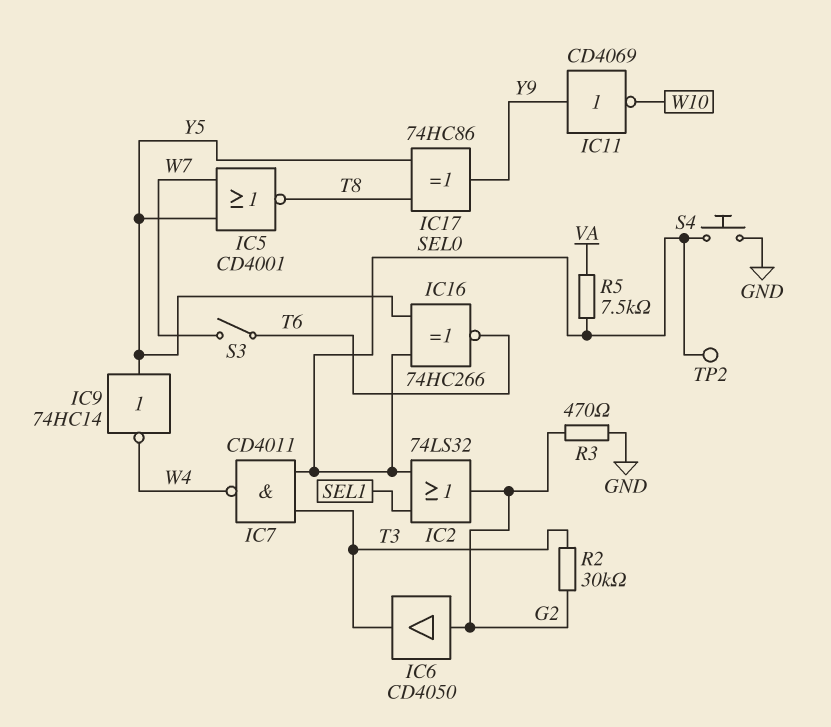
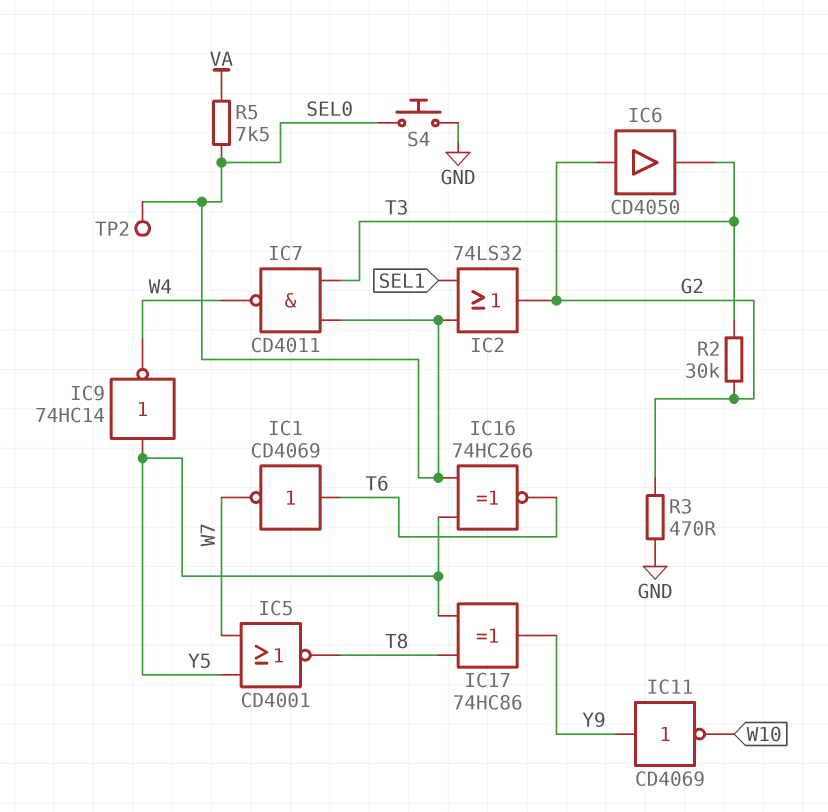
IC1: none -> NOT CD4069 (in T6, out W7)
S3: switch (T6, W7) -> none

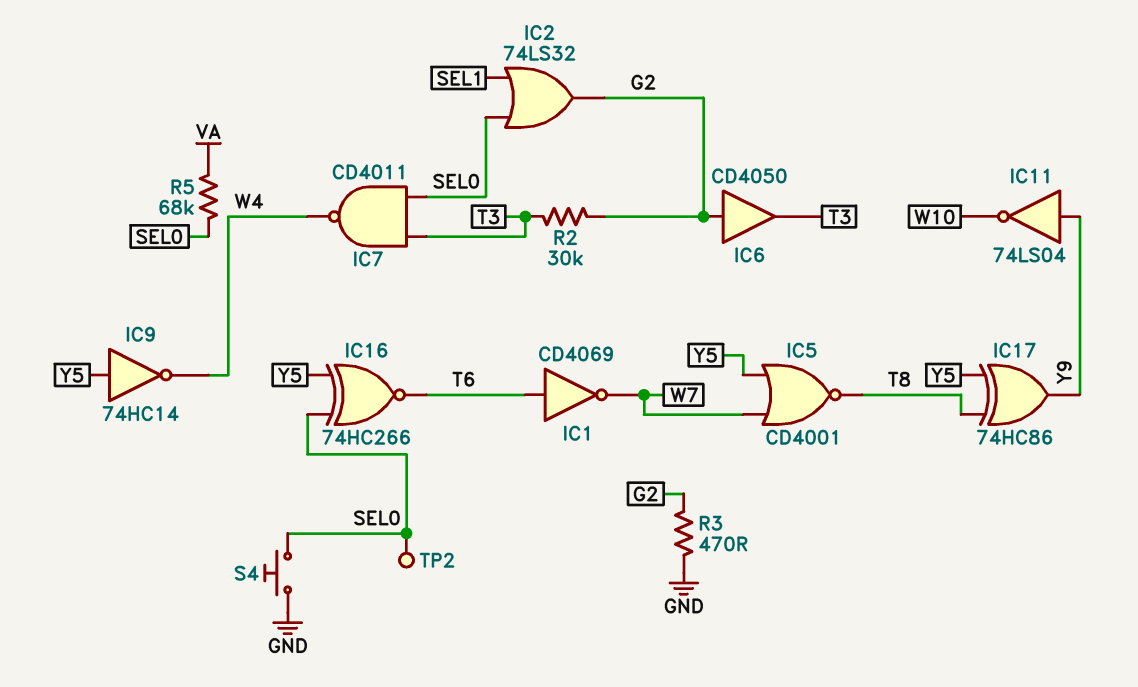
IC11: NOT CD4069 (in Y9, out W10) -> NOT 74LS04 (in Y9, out W10)
R5: 7.5k (SEL0, VA) -> 68k (SEL0, VA)

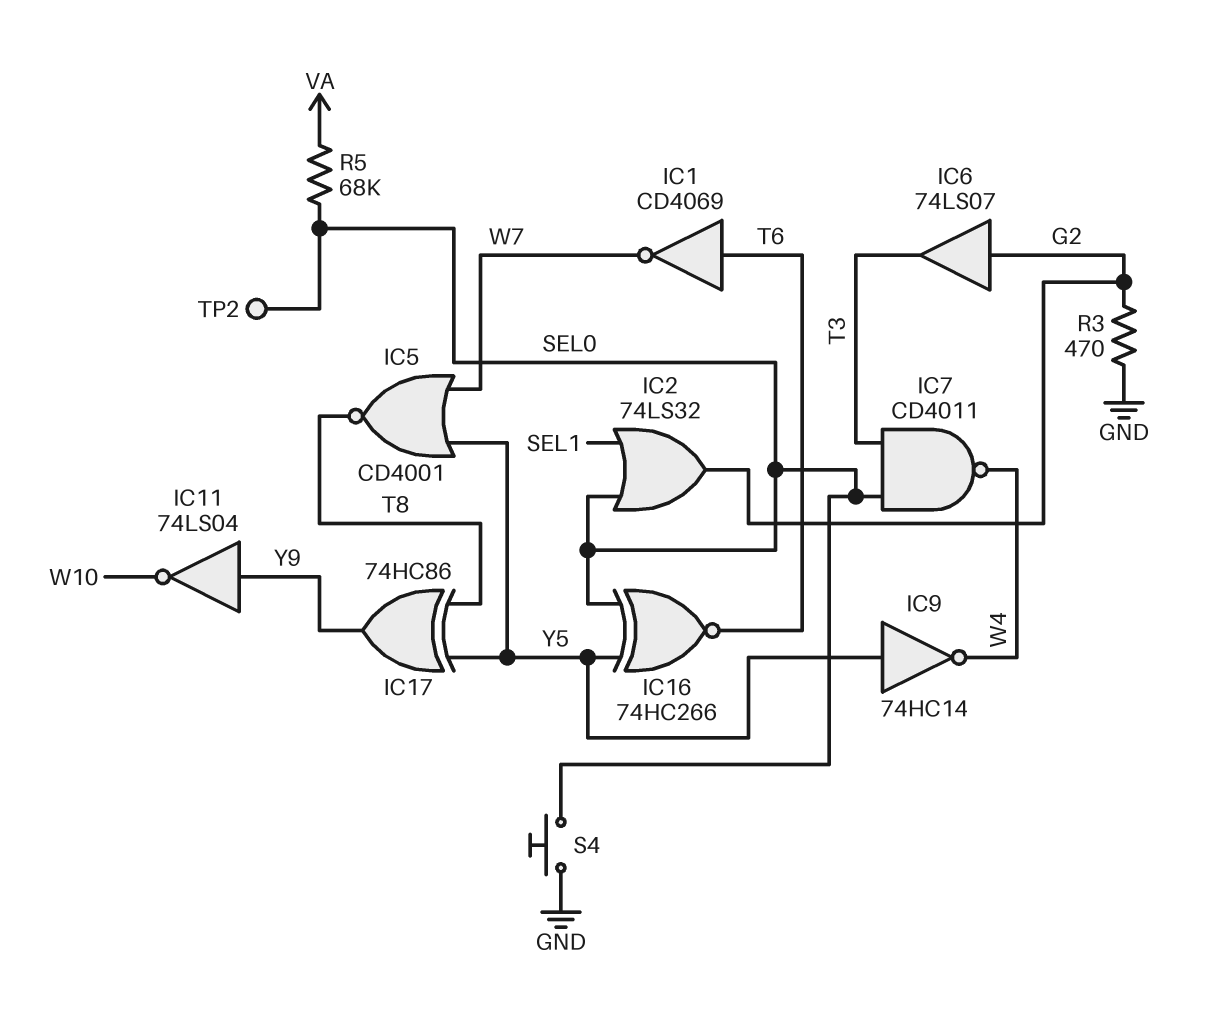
IC6: buffer CD4050 (in G2, out T3) -> buffer 74LS07 (in G2, out T3)
R2: 30k (G2, T3) -> none

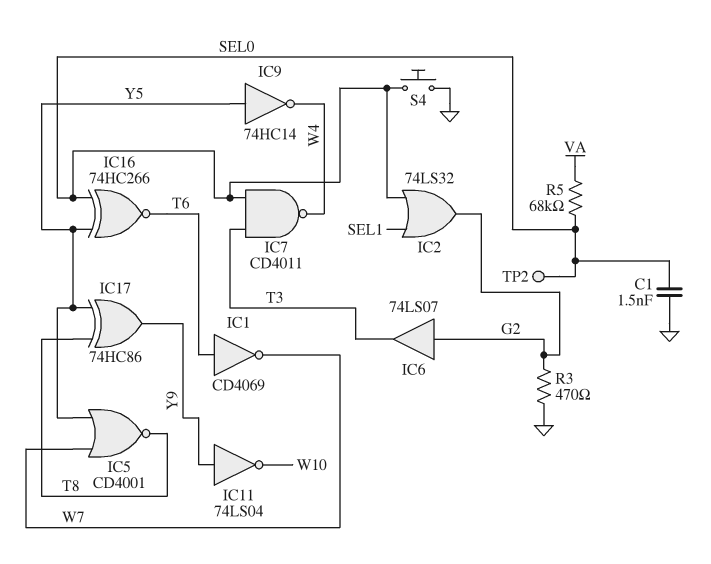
C1: none -> 1.5nF (GND, SEL0)

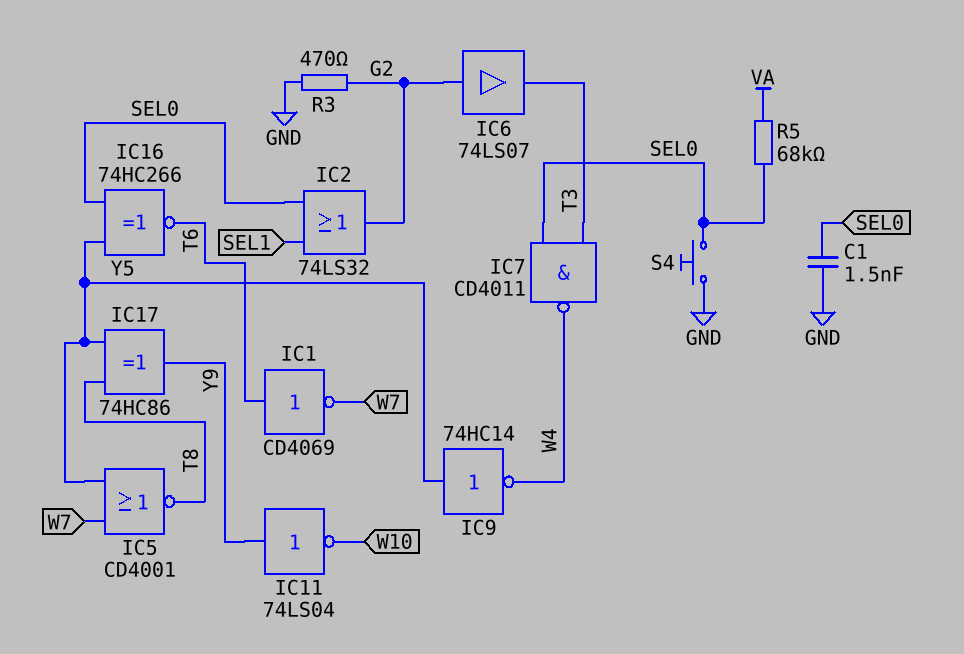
TP2: test point (SEL0) -> none

